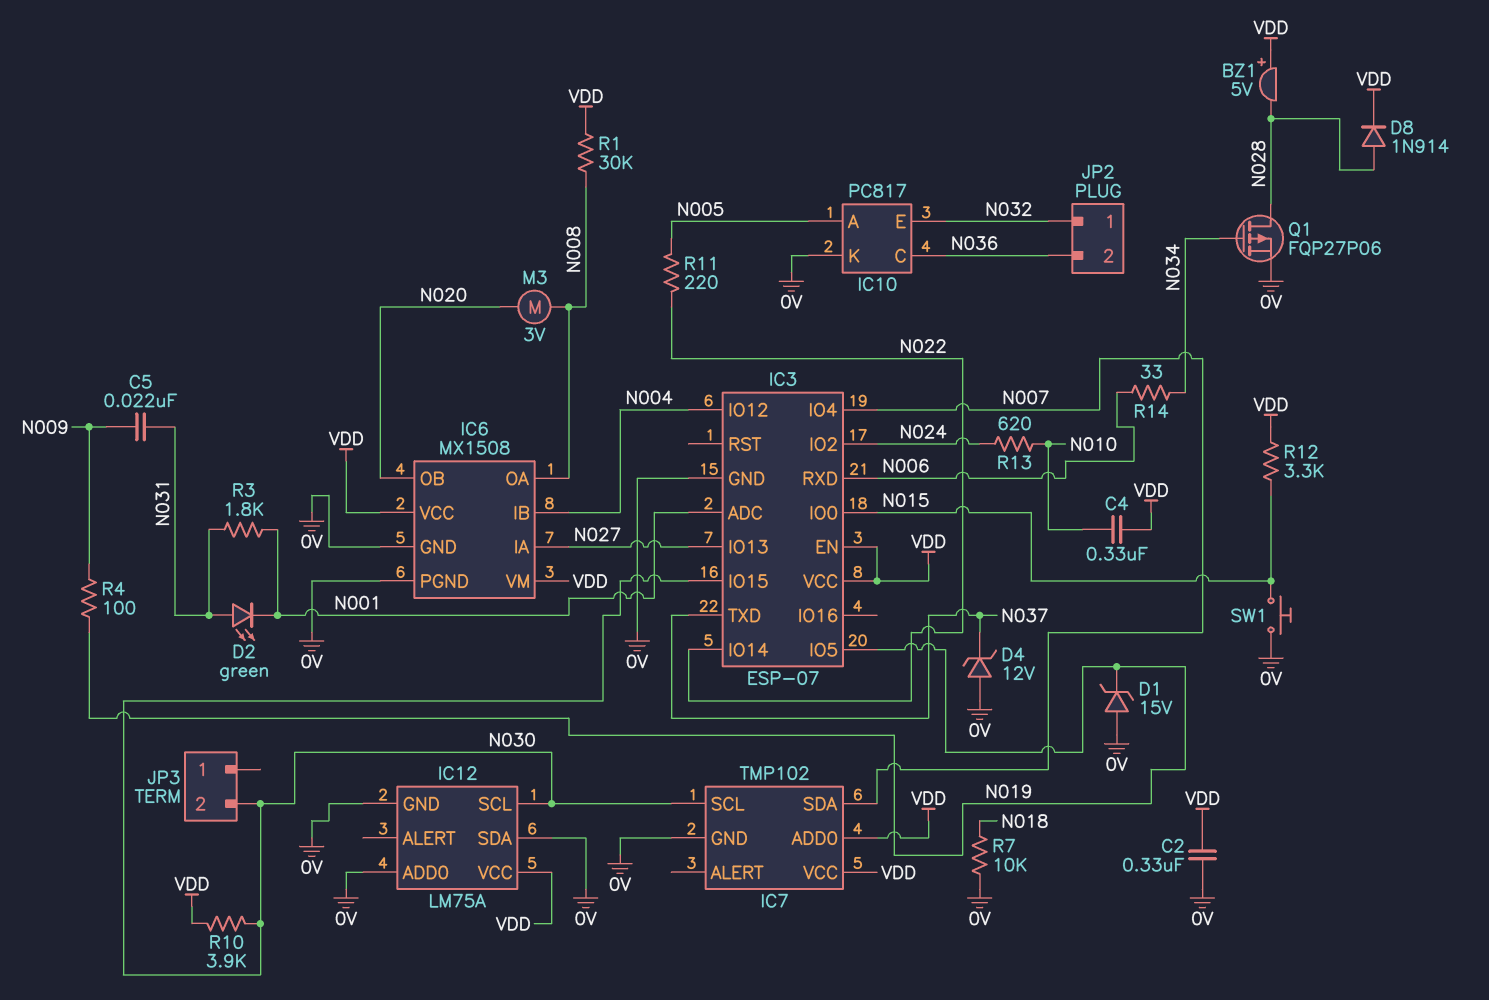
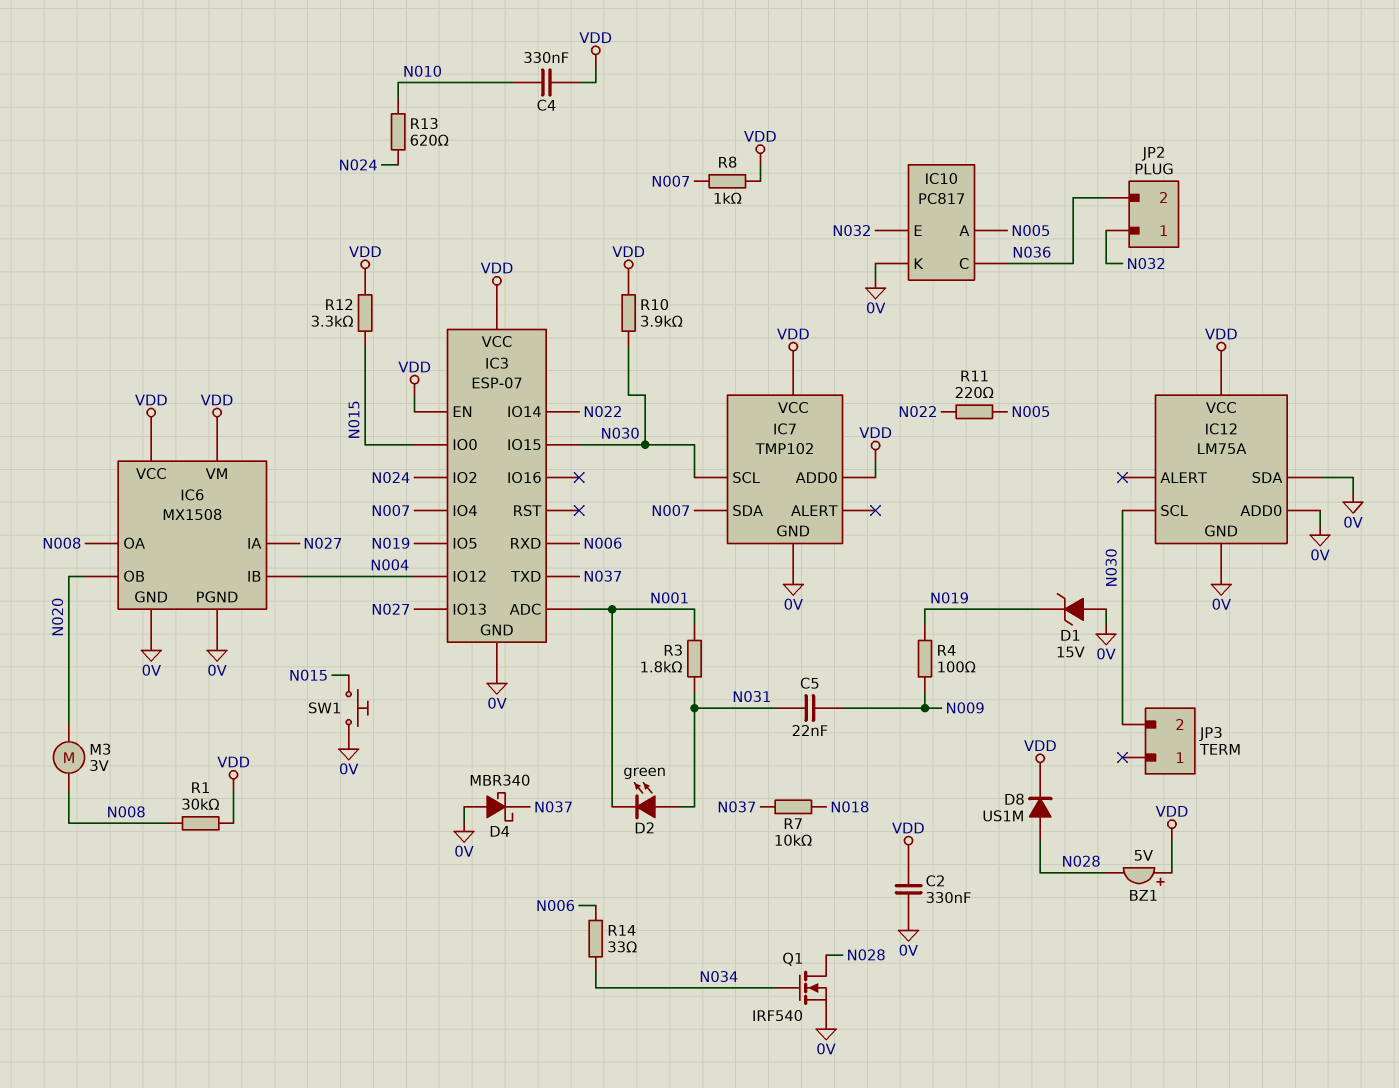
D4: zener 12V (A 0V, K N037) -> schottky MBR340 (A 0V, K N037)
D8: diode 1N914 (A N028, K VDD) -> diode US1M (A N028, K VDD)
Q1: PMOS FQP27P06 (G N034, D N028, S 0V) -> NMOS IRF540 (G N034, D N028, S 0V)
R7: 10k (0V, N018) -> 10k (N018, N037)
R8: none -> 1k (N007, VDD)

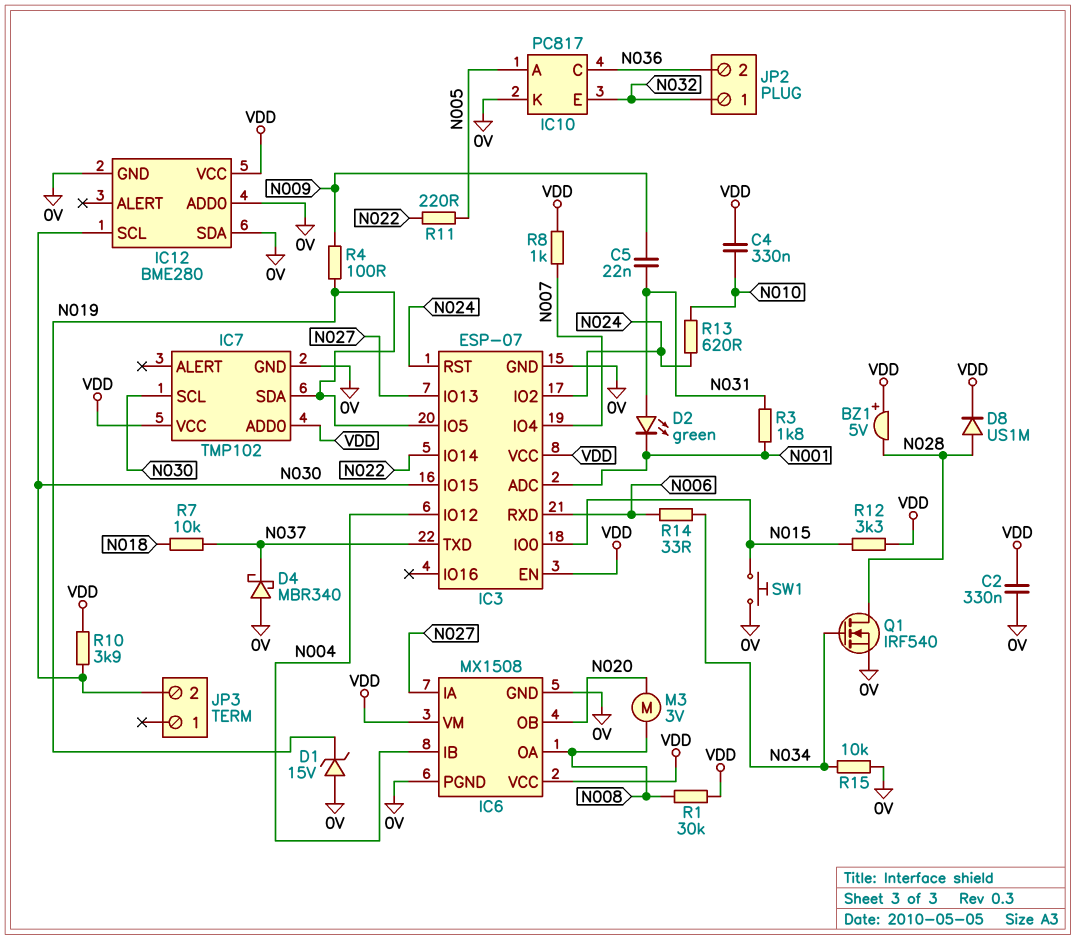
IC3 pin RST: none -> N024
IC7 pin SDA: N007 -> N019
IC12: LM75A -> BME280
R15: none -> 10k (0V, N034)

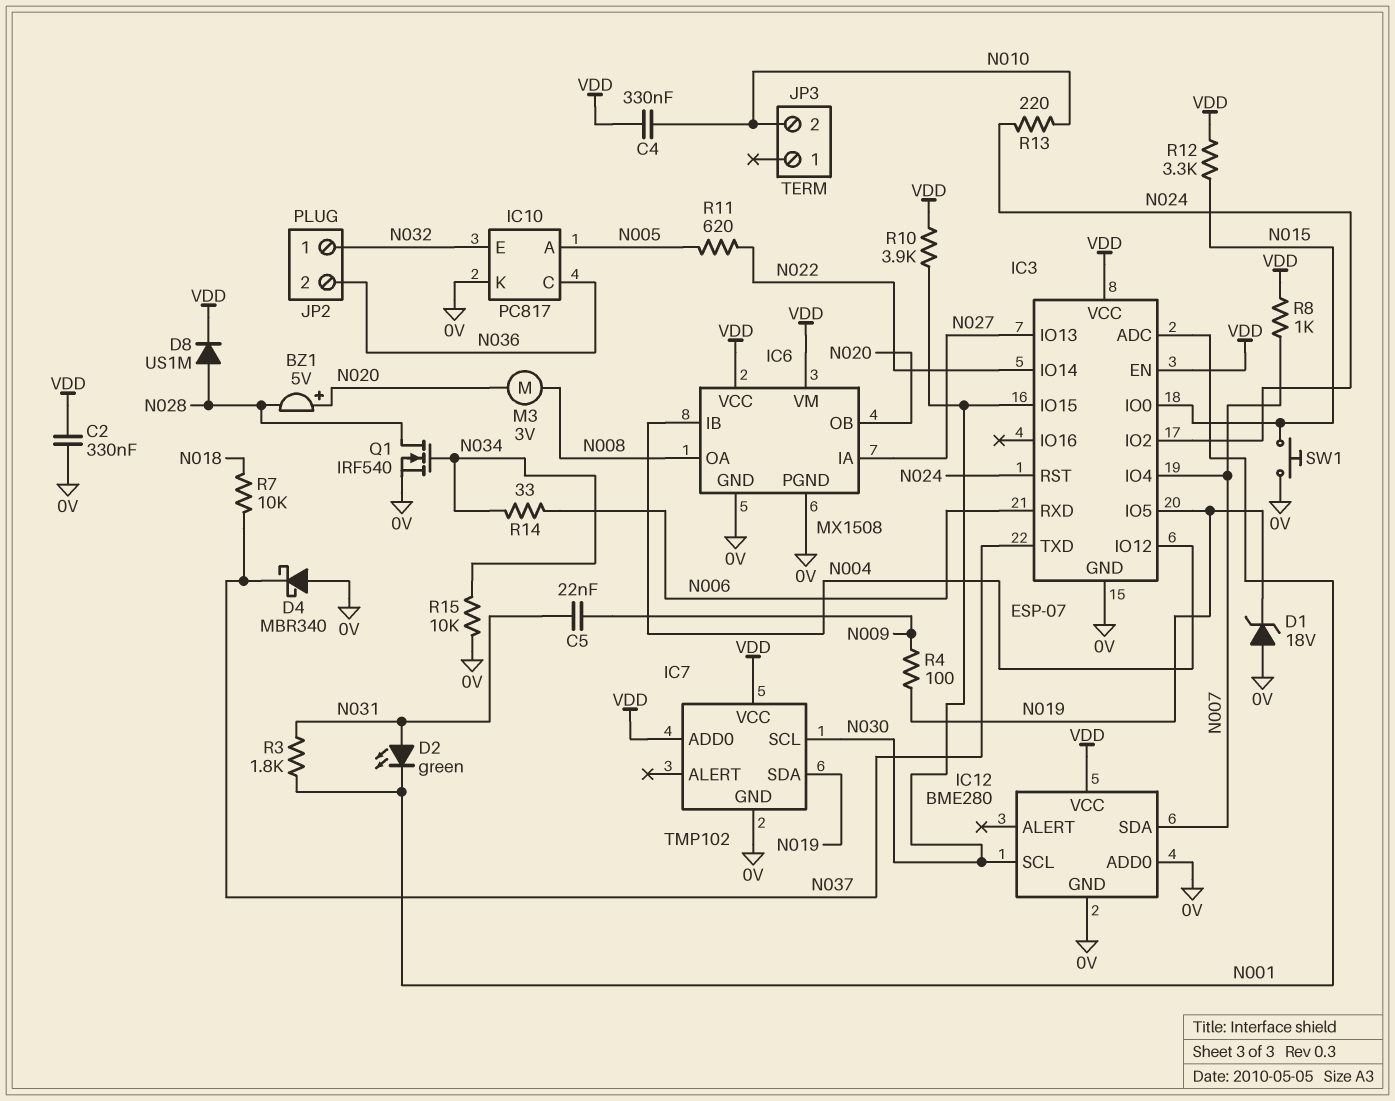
BZ1: buzzer 5V (plus VDD, minus N028) -> buzzer 5V (plus N020, minus N028)
D1: zener 15V (A 0V, K N019) -> zener 18V (A 0V, K N019)
IC12 pin SDA: 0V -> N007
JP3 pin 2: N030 -> N010
R1: 30k (N008, VDD) -> none
R11: 220 (N005, N022) -> 620 (N005, N022)
R13: 620 (N010, N024) -> 220 (N010, N024)

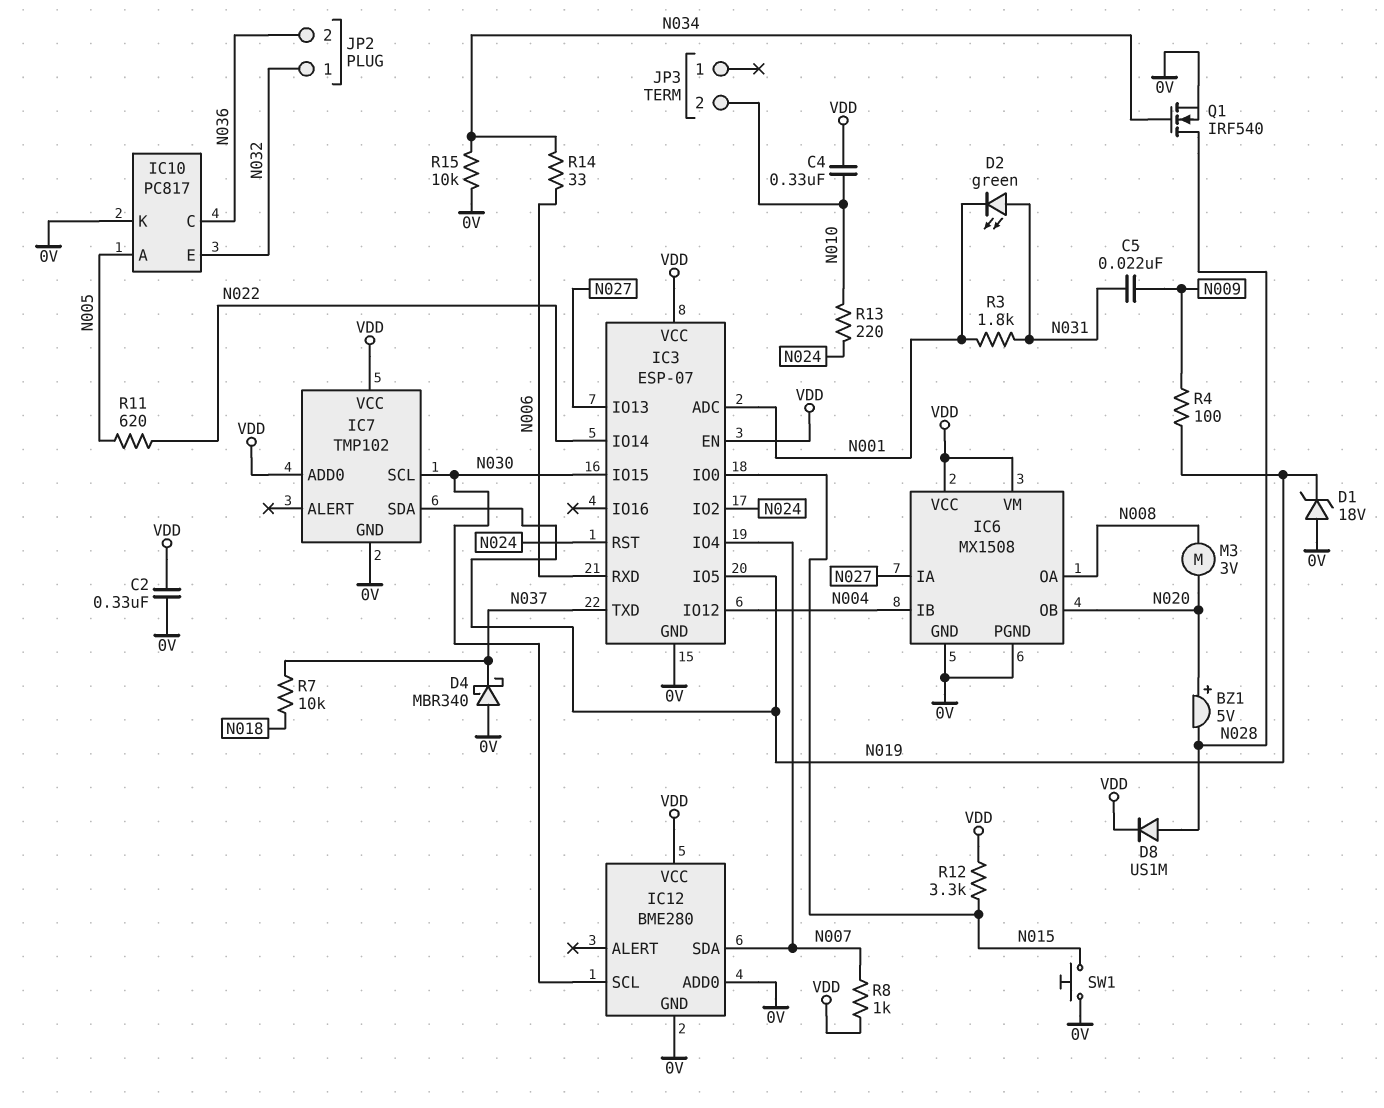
R10: 3.9k (N030, VDD) -> none

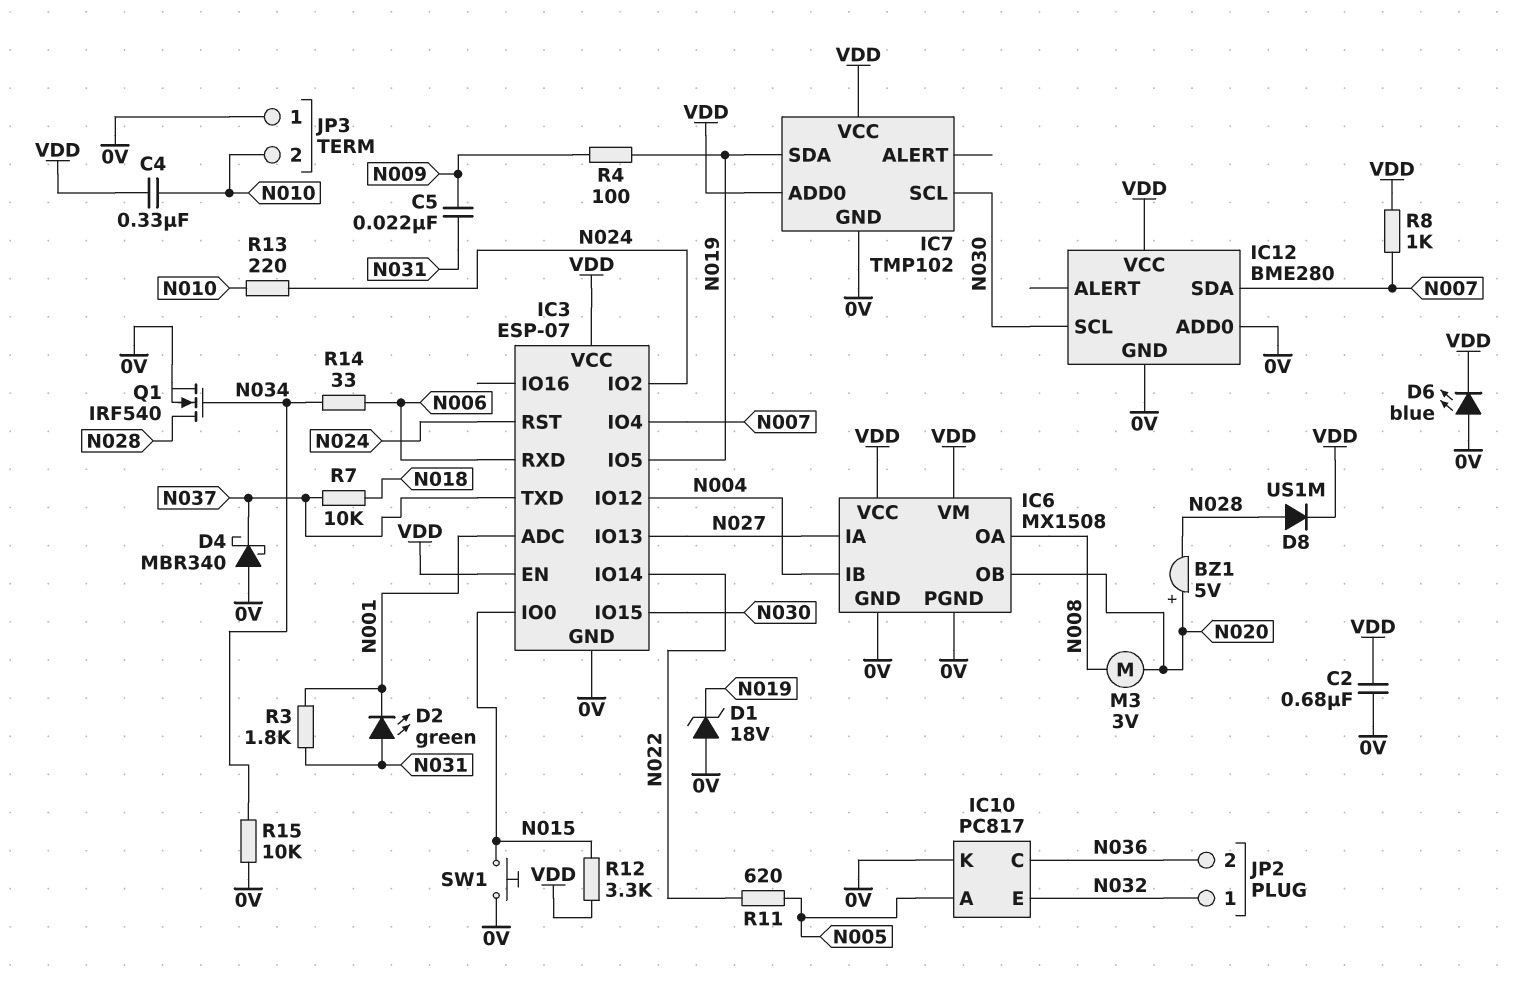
C2: 330nF (0V, VDD) -> 680nF (0V, VDD)
D6: none -> LED blue (A 0V, K VDD)
JP3 pin 1: none -> 0V

